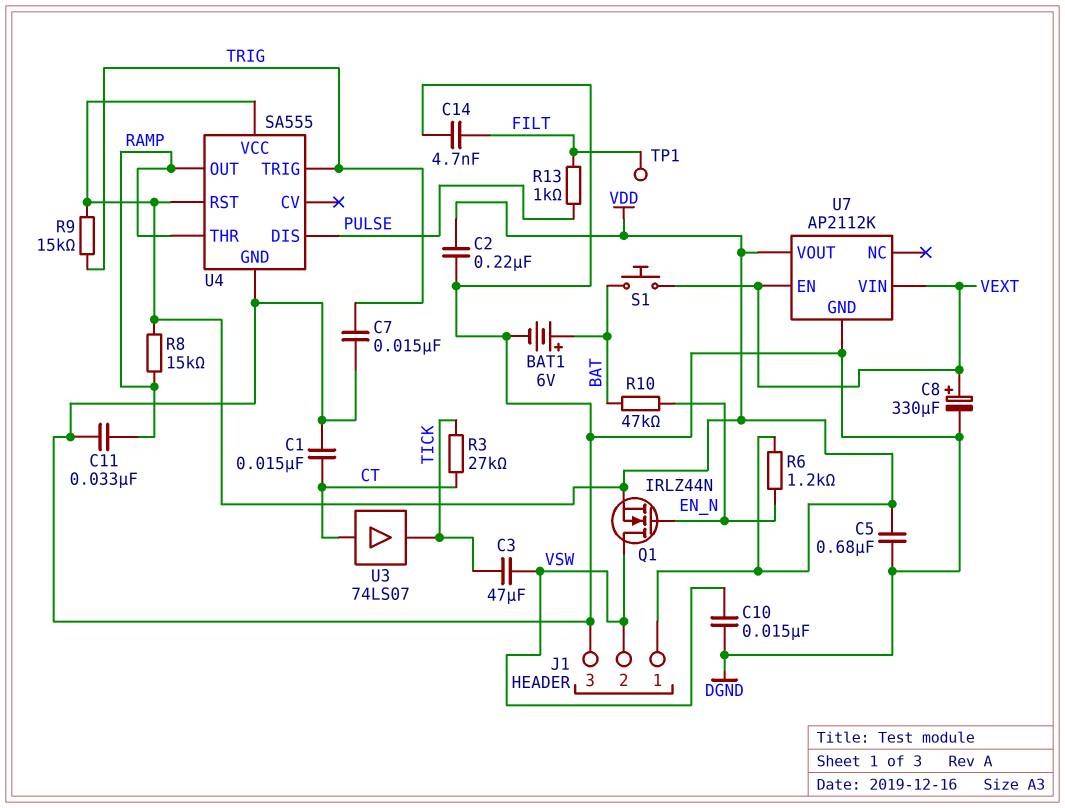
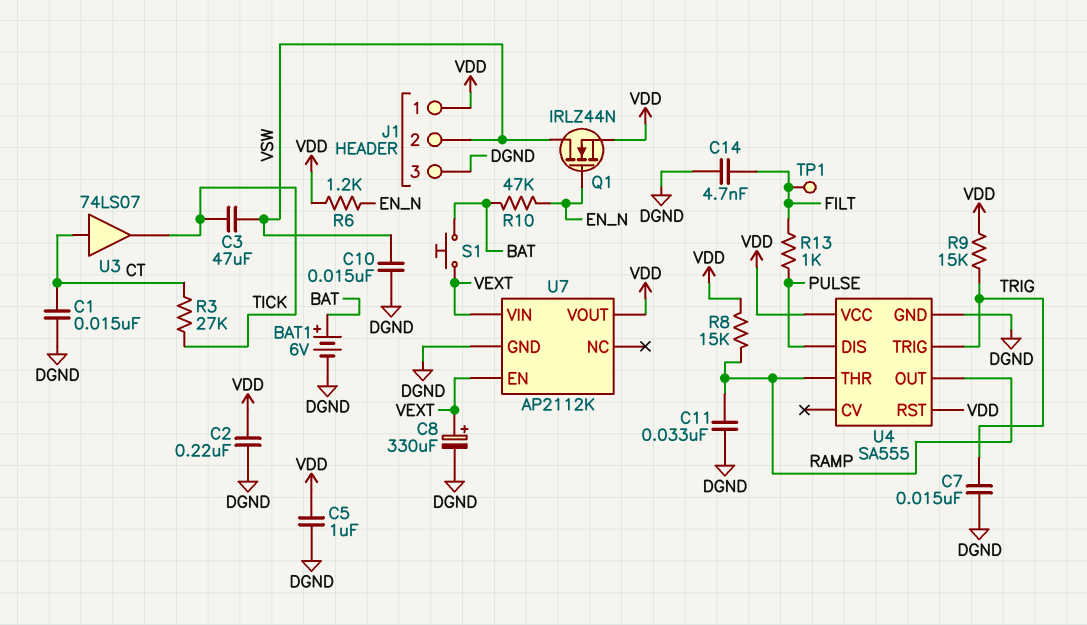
C5: 680nF (DGND, VDD) -> 1uF (DGND, VDD)

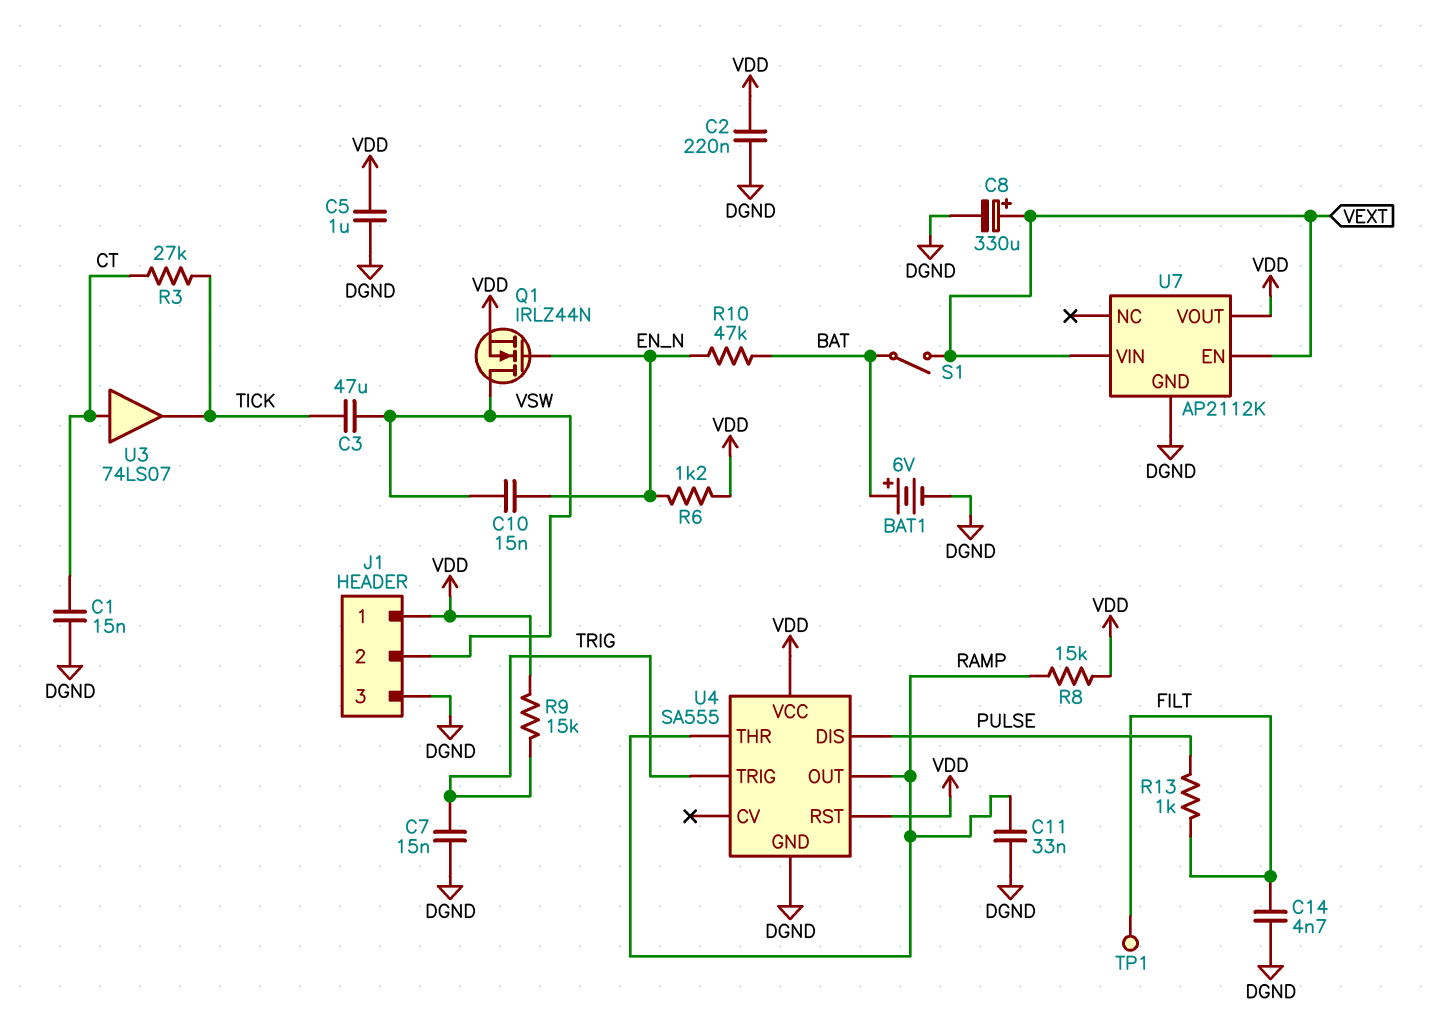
C10: 15nF (DGND, VSW) -> 15nF (EN_N, VSW)
S1: button (BAT, VEXT) -> switch (BAT, VEXT)

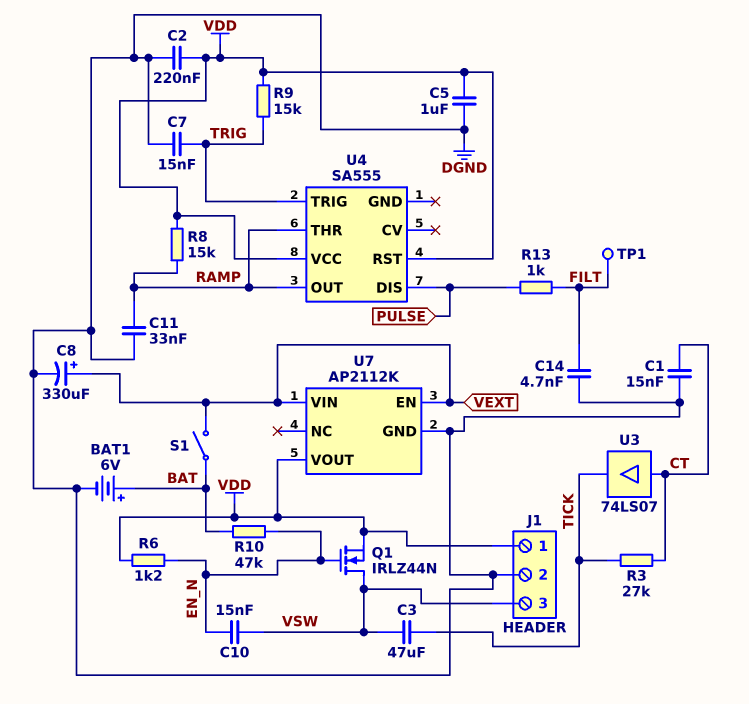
J1 pin 2: VSW -> DGND
J1 pin 3: DGND -> VSW
U4 pin GND: DGND -> none

